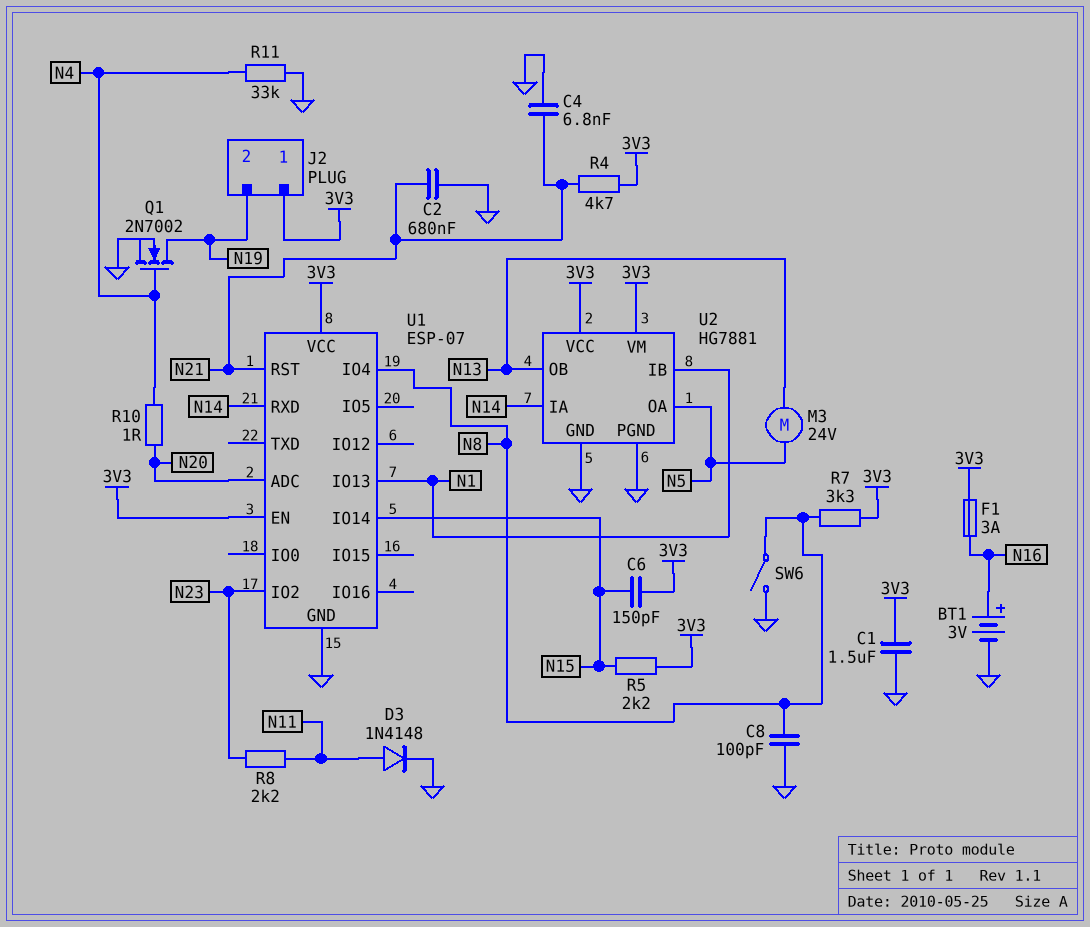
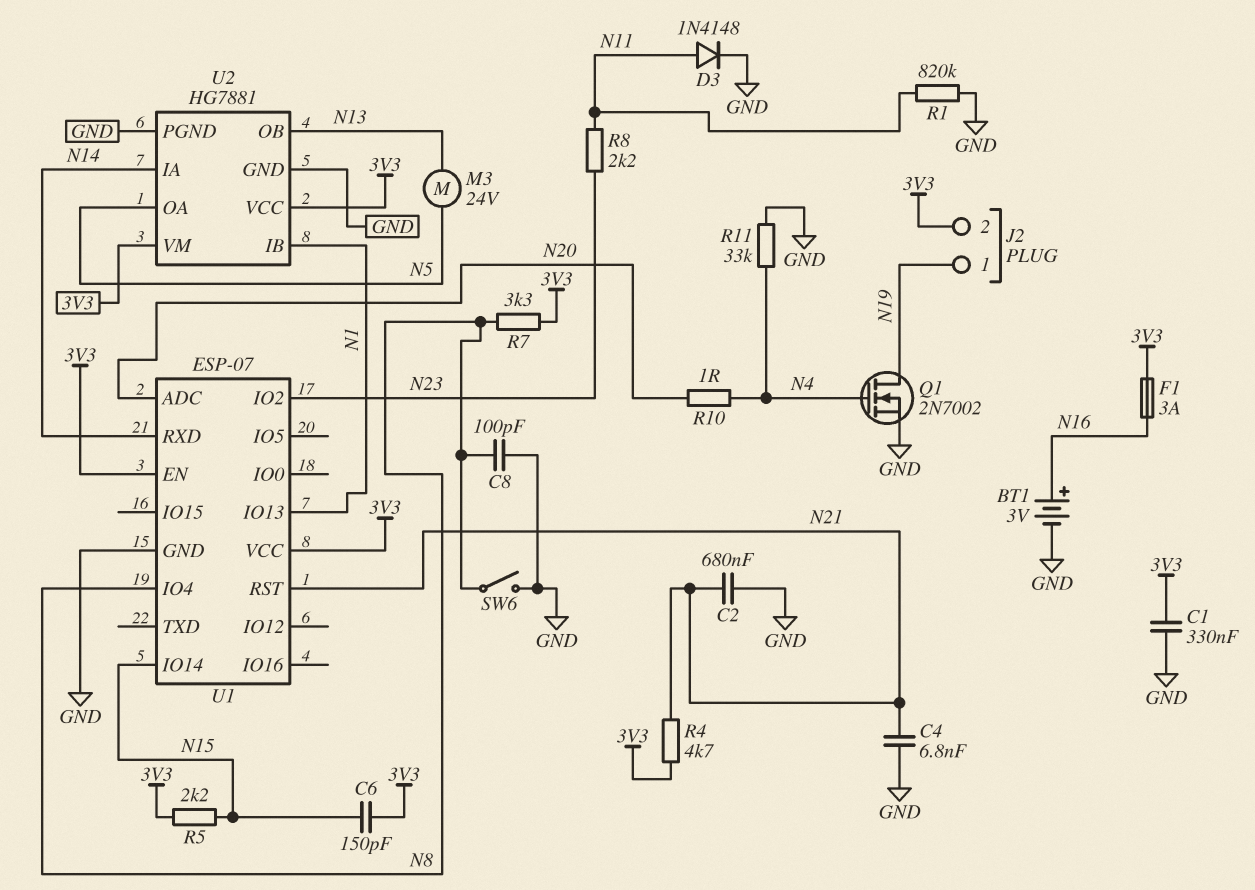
C1: 1.5uF (3V3, GND) -> 330nF (3V3, GND)
J2 pin 1: 3V3 -> N19
J2 pin 2: N19 -> 3V3
R1: none -> 820k (GND, N11)

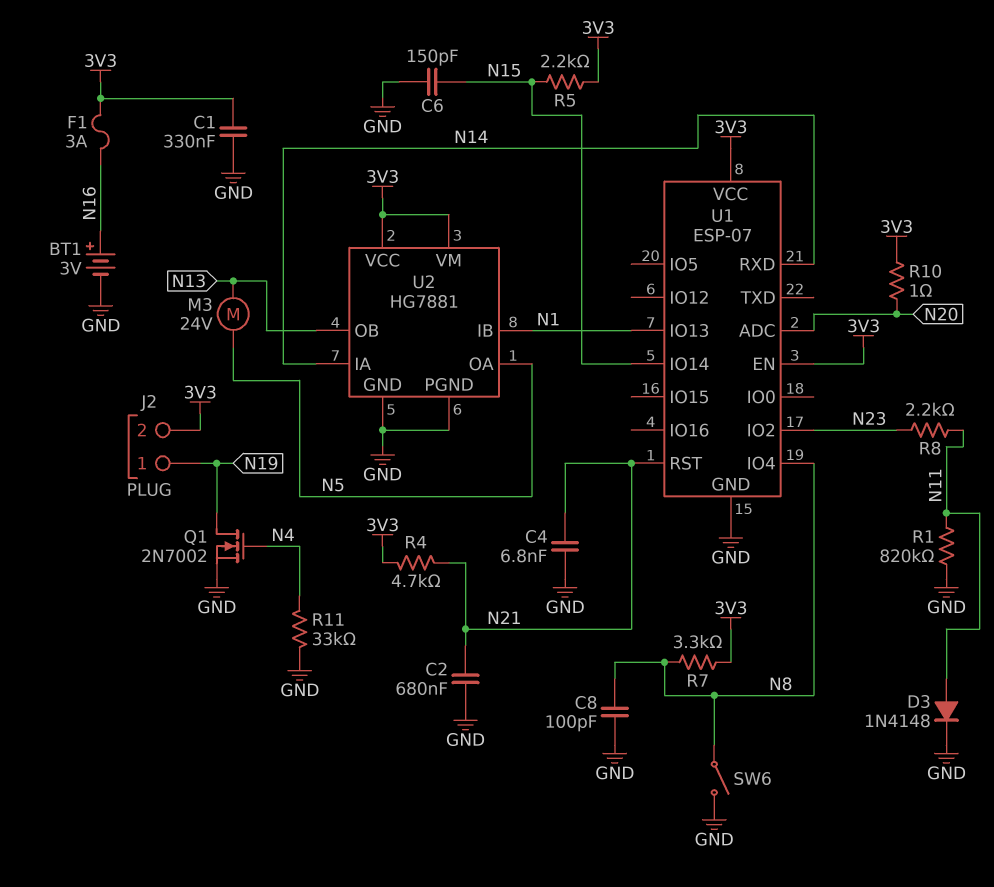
C6: 150pF (3V3, N15) -> 150pF (GND, N15)
R10: 1 (N4, N20) -> 1 (3V3, N20)

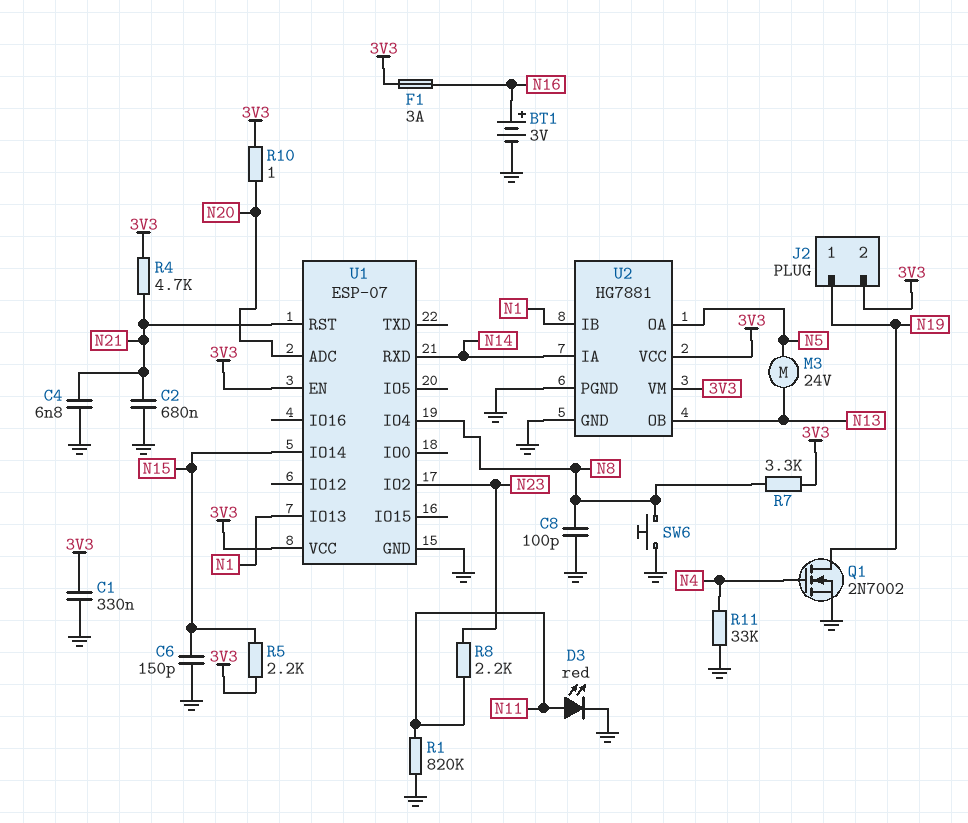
D3: diode 1N4148 (A N11, K GND) -> LED red (A N11, K GND)
SW6: switch (GND, N8) -> button (GND, N8)

